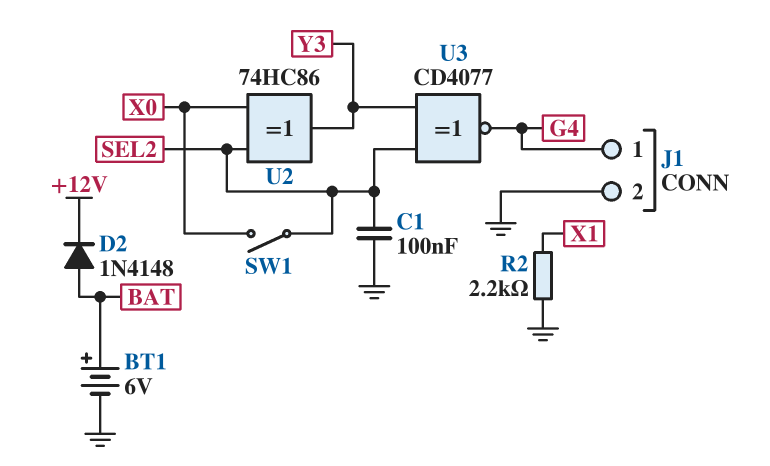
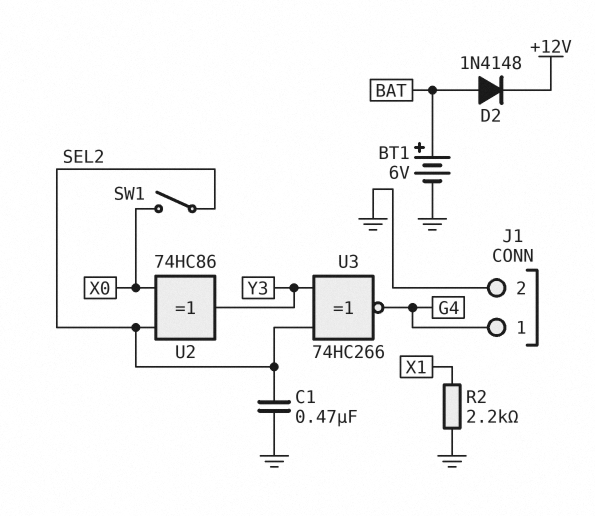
C1: 100nF (GND, SEL2) -> 470nF (GND, SEL2)
U3: XNOR CD4077 (in SEL2, in Y3, out G4) -> XNOR 74HC266 (in SEL2, in Y3, out G4)

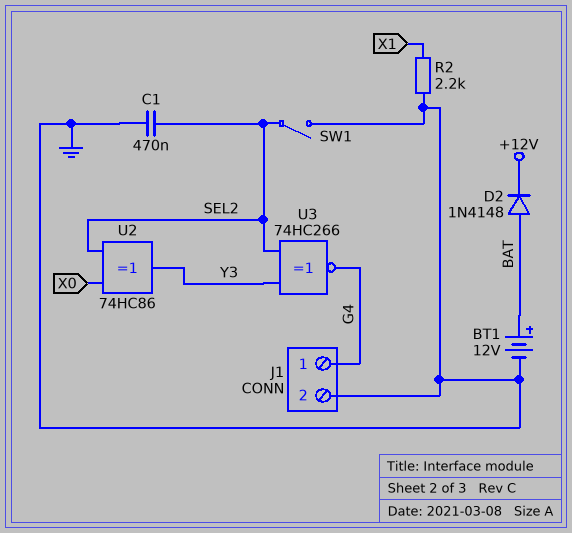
BT1: 6V (plus BAT, minus GND) -> 12V (plus BAT, minus GND)
SW1: switch (SEL2, X0) -> switch (GND, SEL2)

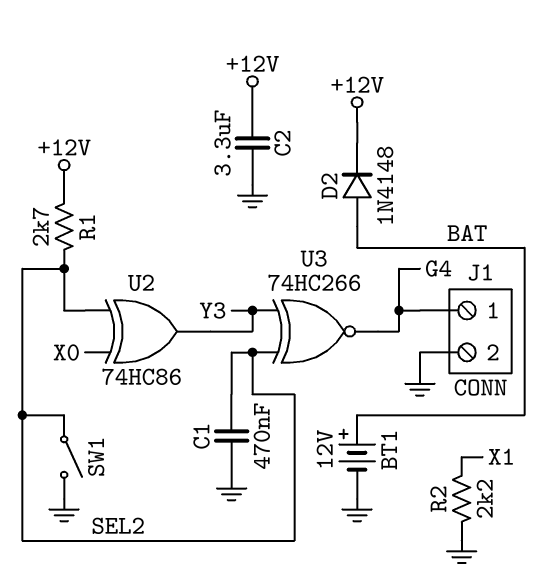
C2: none -> 3.3uF (+12V, GND)
R1: none -> 2.7k (+12V, SEL2)

